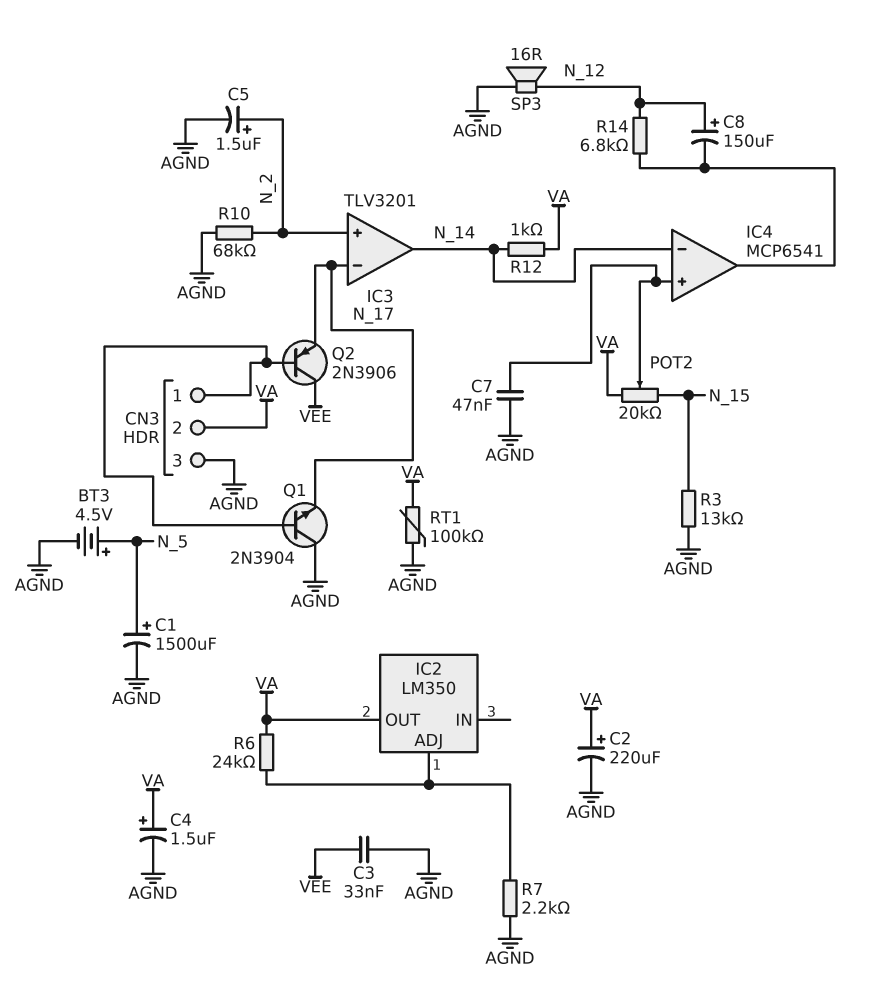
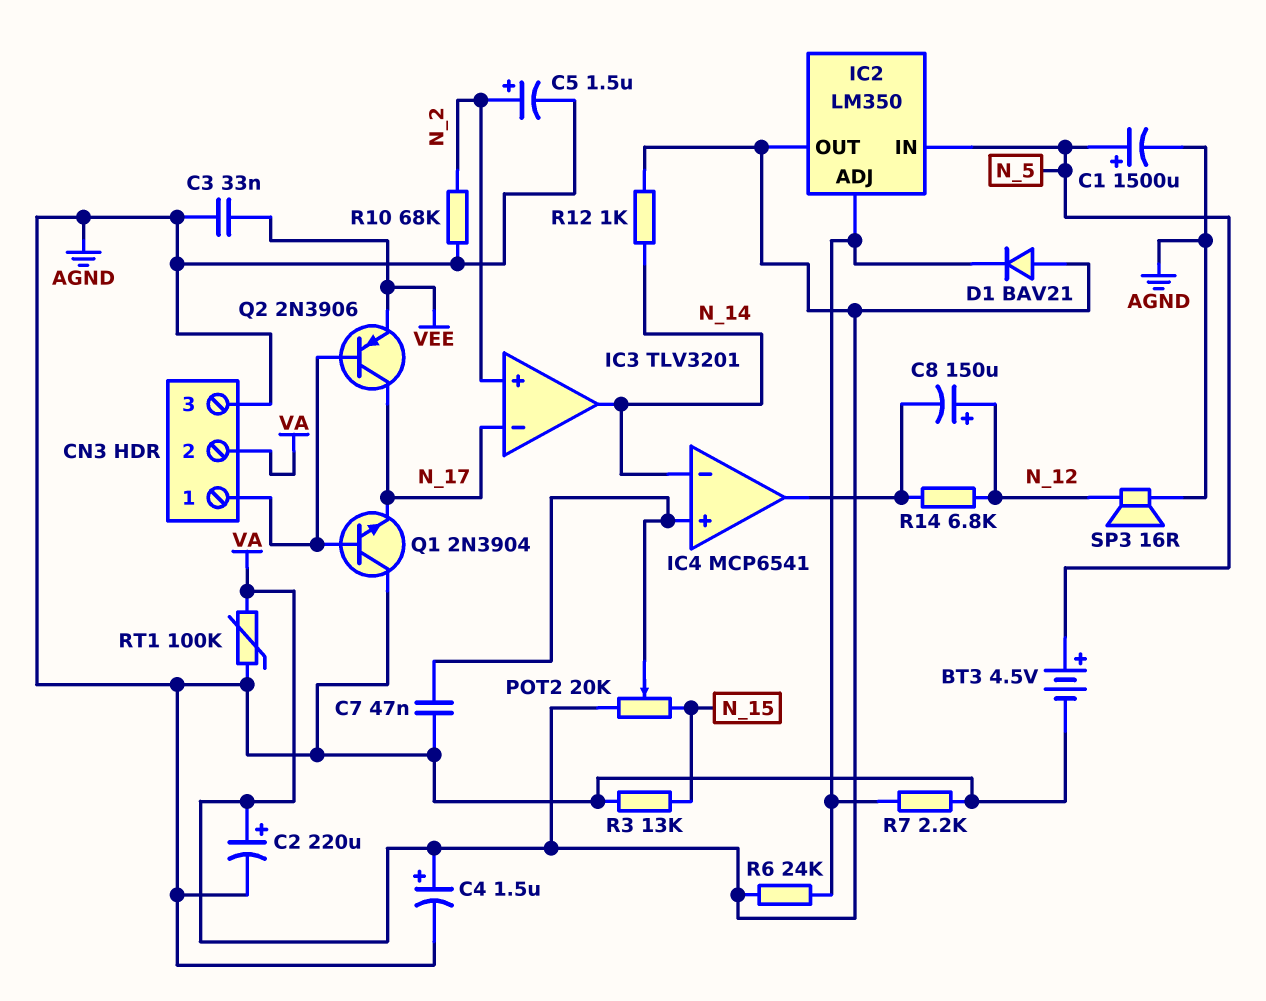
D1: none -> diode BAV21 (A VA, K IC2/ADJ)
IC2 pin IN: none -> N_5
Q2: PNP 2N3906 (B CN3/1, C VEE, E N_17) -> PNP 2N3906 (B CN3/1, C N_17, E VEE)

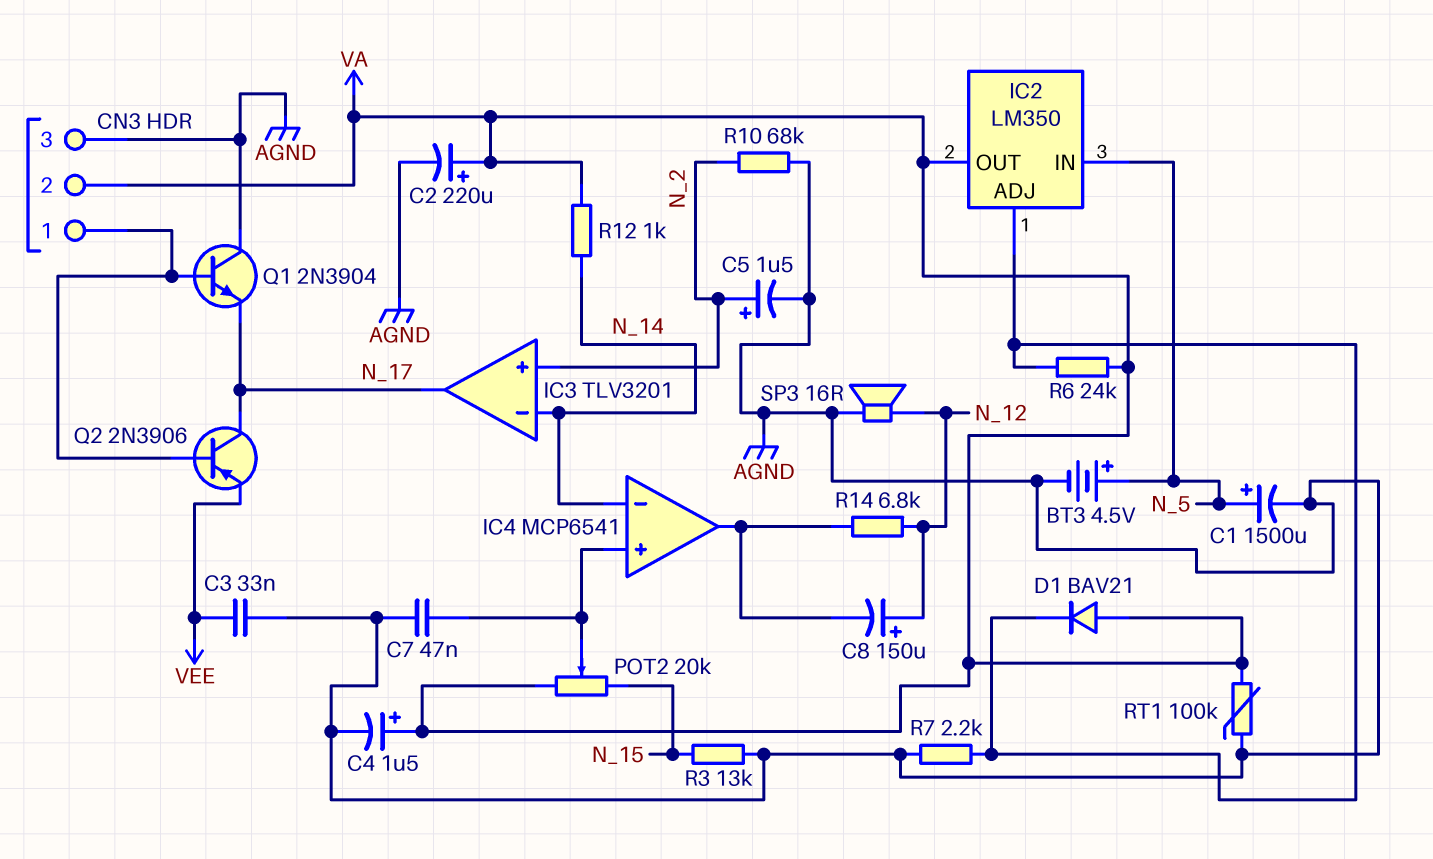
IC3 pin in-: N_17 -> N_14
IC3 pin out: N_14 -> N_17

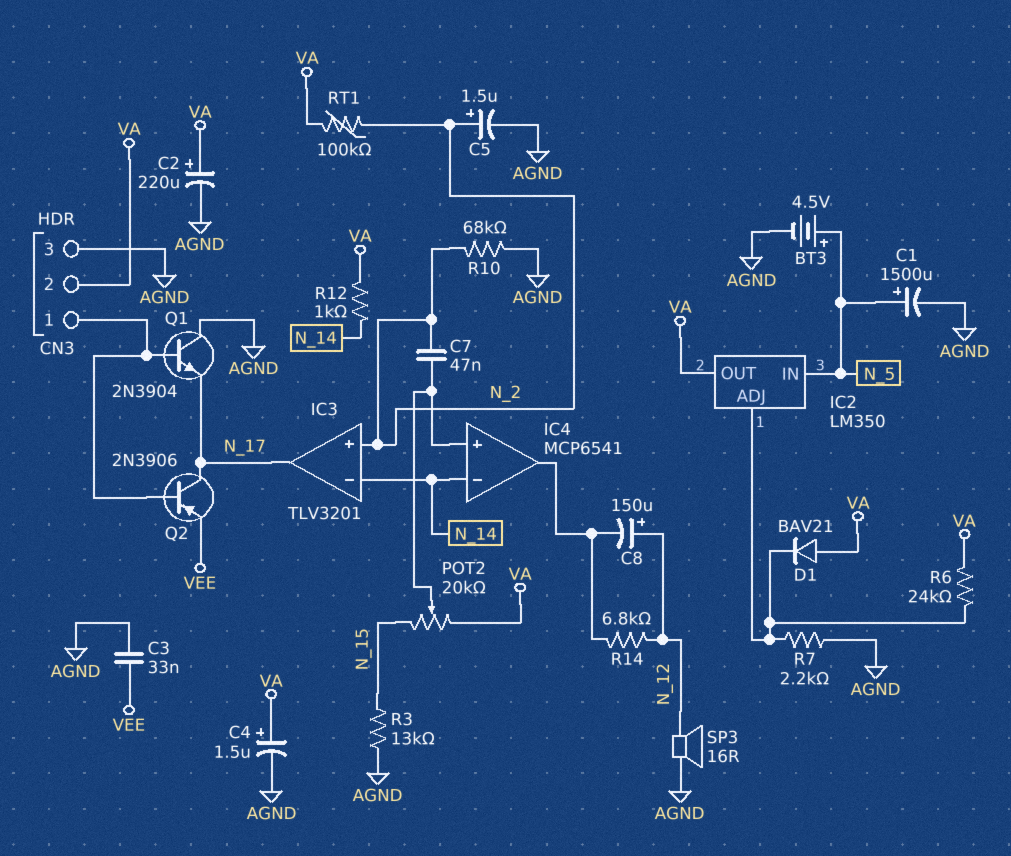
C7: 47nF (AGND, IC4/in+) -> 47nF (IC4/in+, N_2)
RT1: 100k (AGND, VA) -> 100k (N_2, VA)

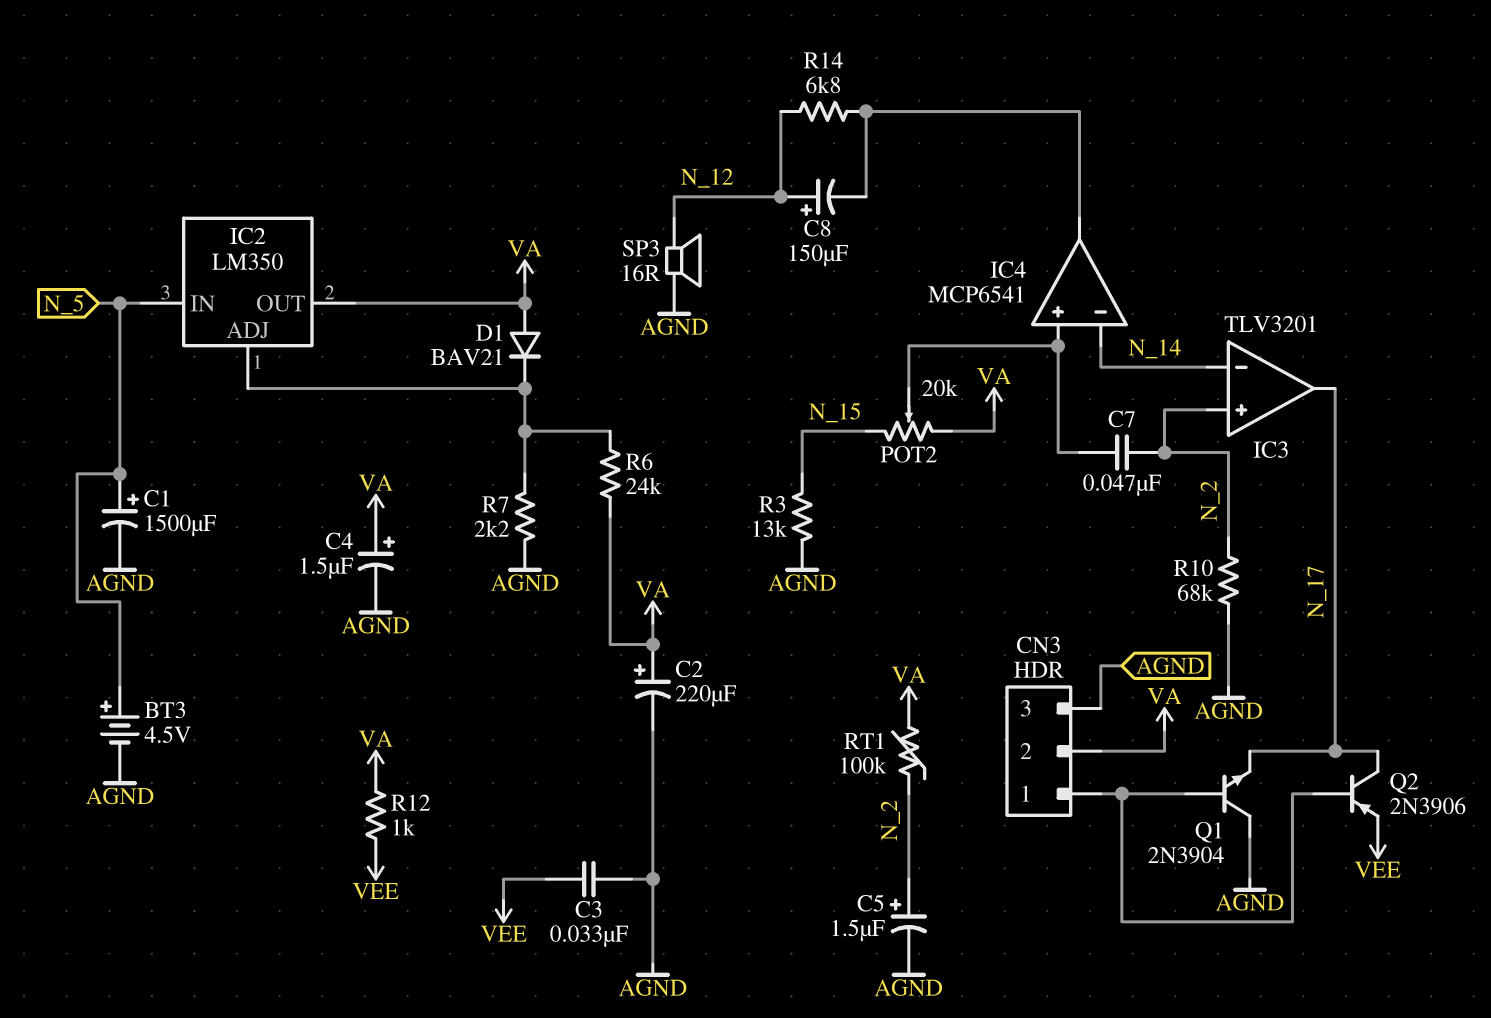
R12: 1k (N_14, VA) -> 1k (VA, VEE)

